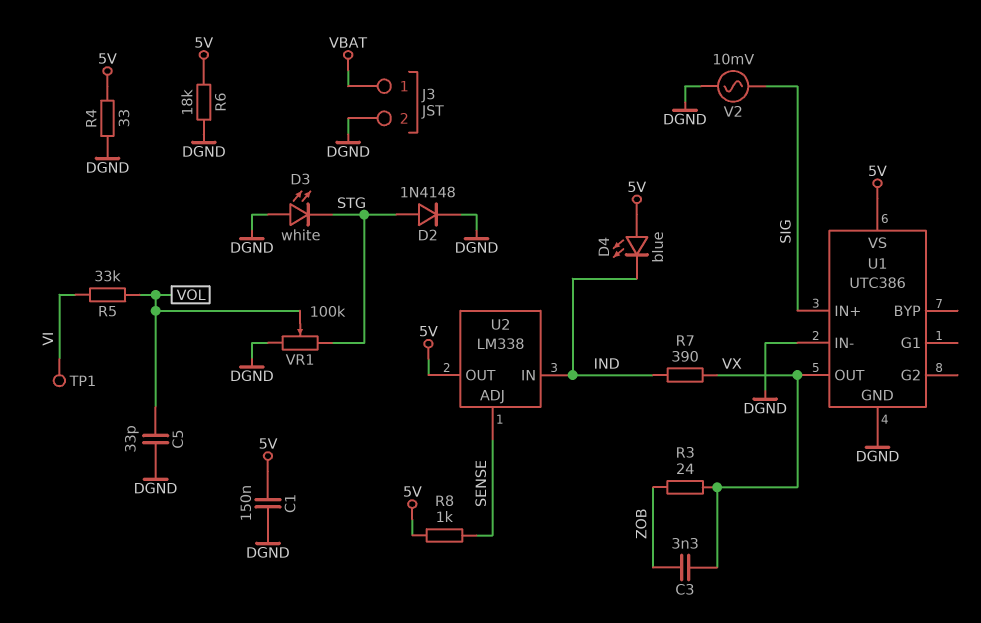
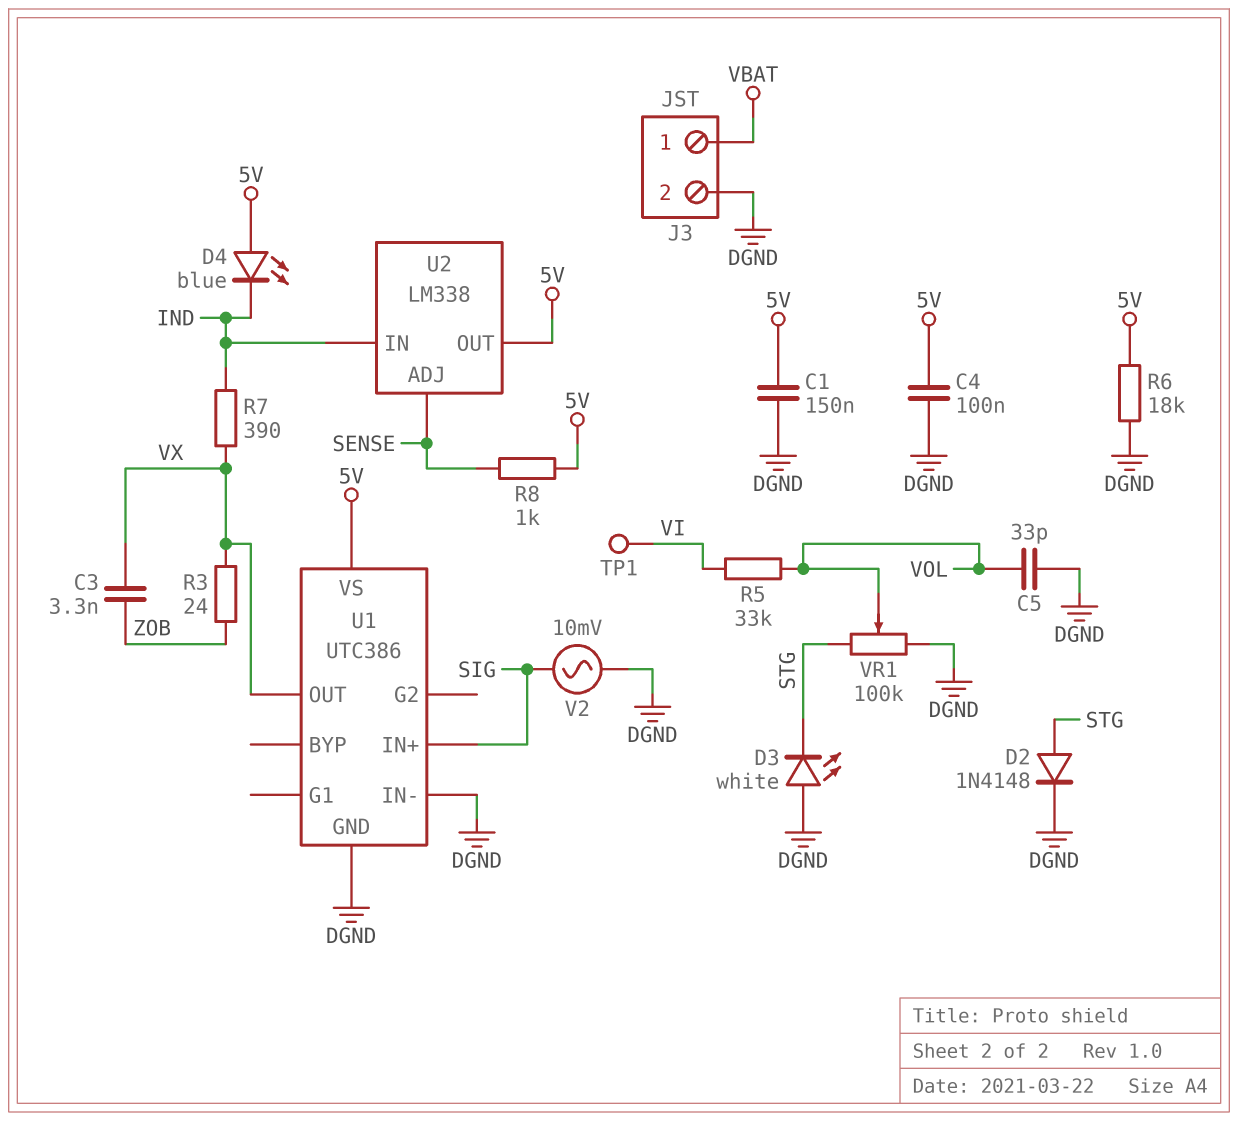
C4: none -> 100nF (5V, DGND)
R4: 33 (5V, DGND) -> none

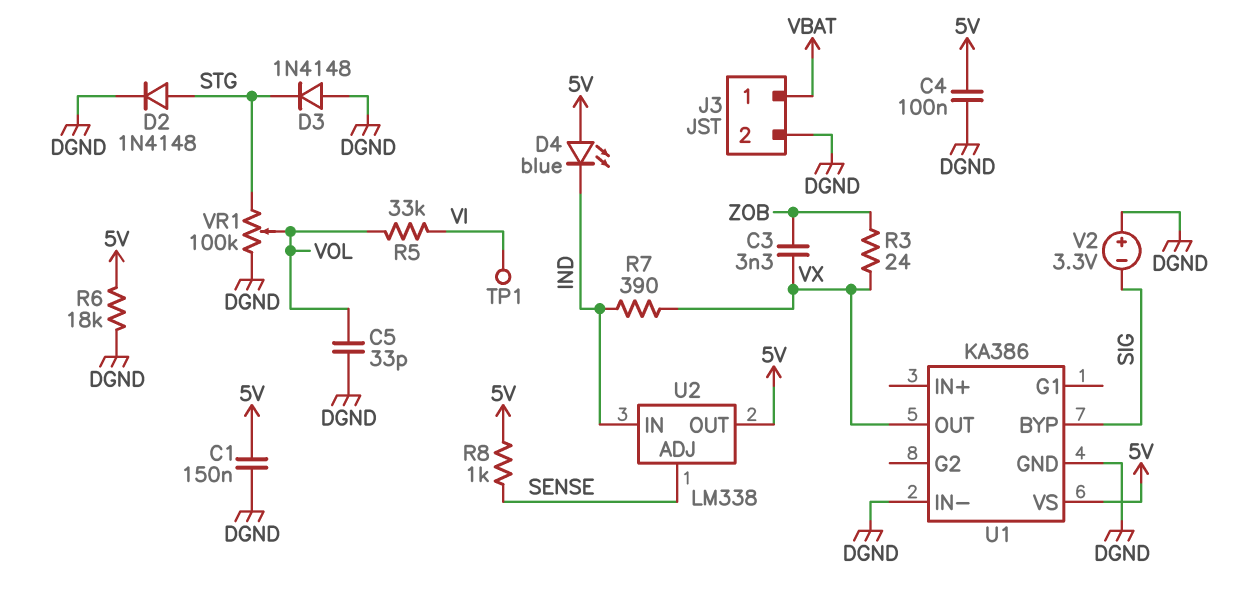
D3: LED white (A DGND, K STG) -> diode 1N4148 (A DGND, K STG)
U1: UTC386 -> KA386
U1 pin BYP: none -> SIG
U1 pin IN+: SIG -> none
V2: AC 10mV (DGND, SIG) -> 3.3V (plus DGND, minus SIG)

